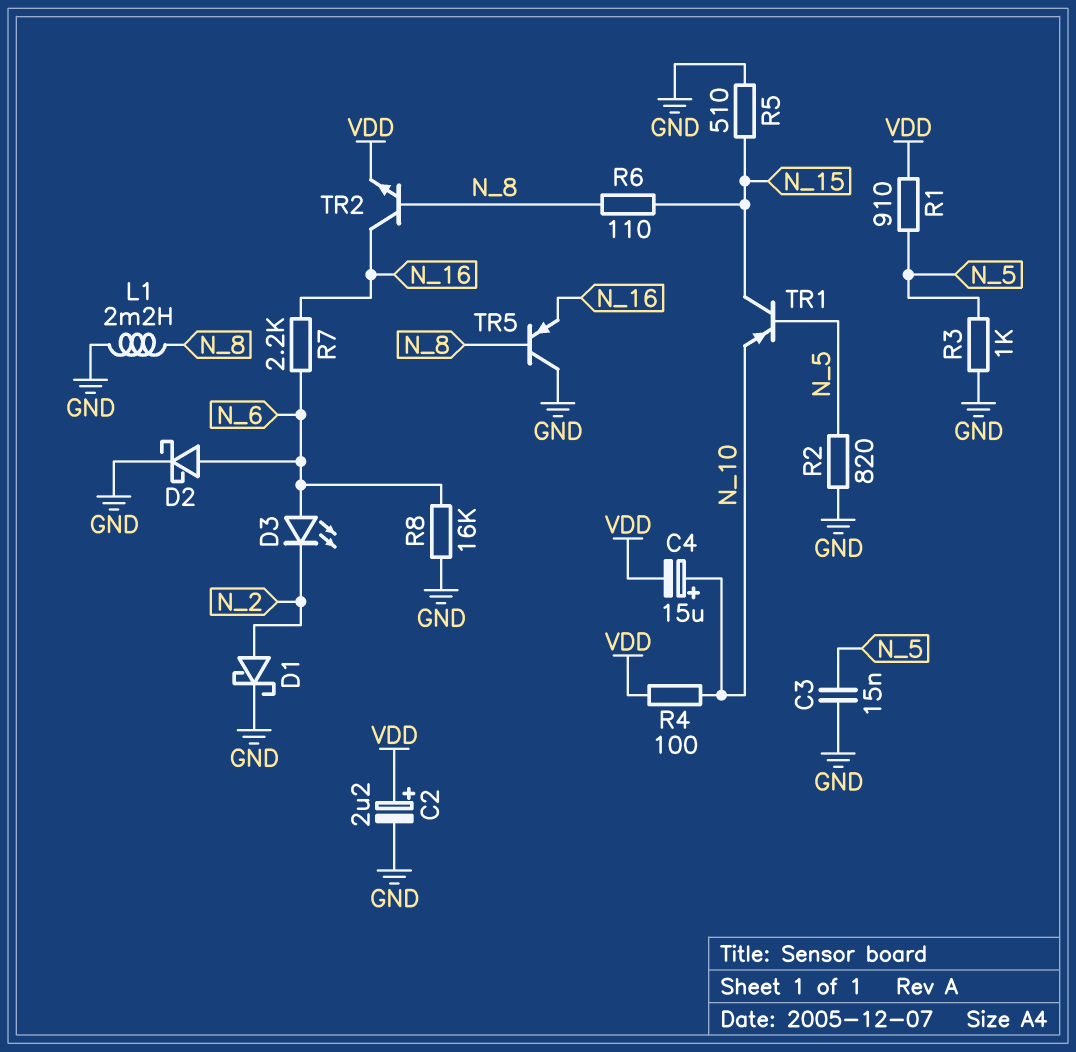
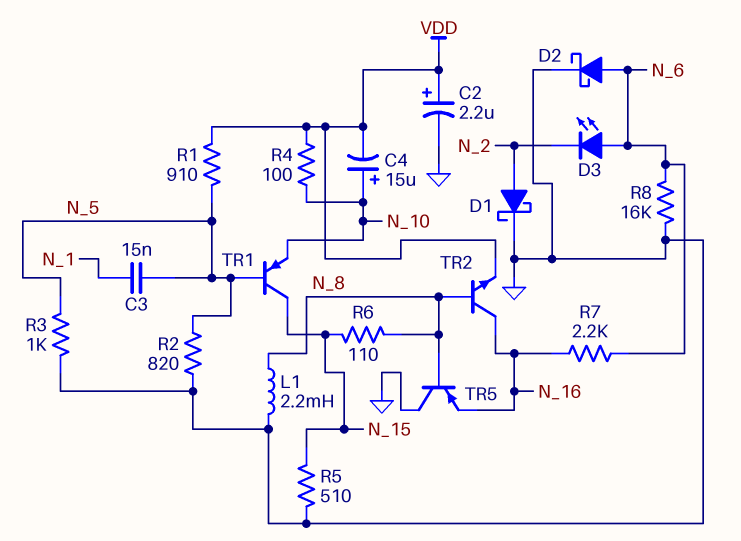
C3: 15nF (GND, N_5) -> 15nF (N_1, N_5)

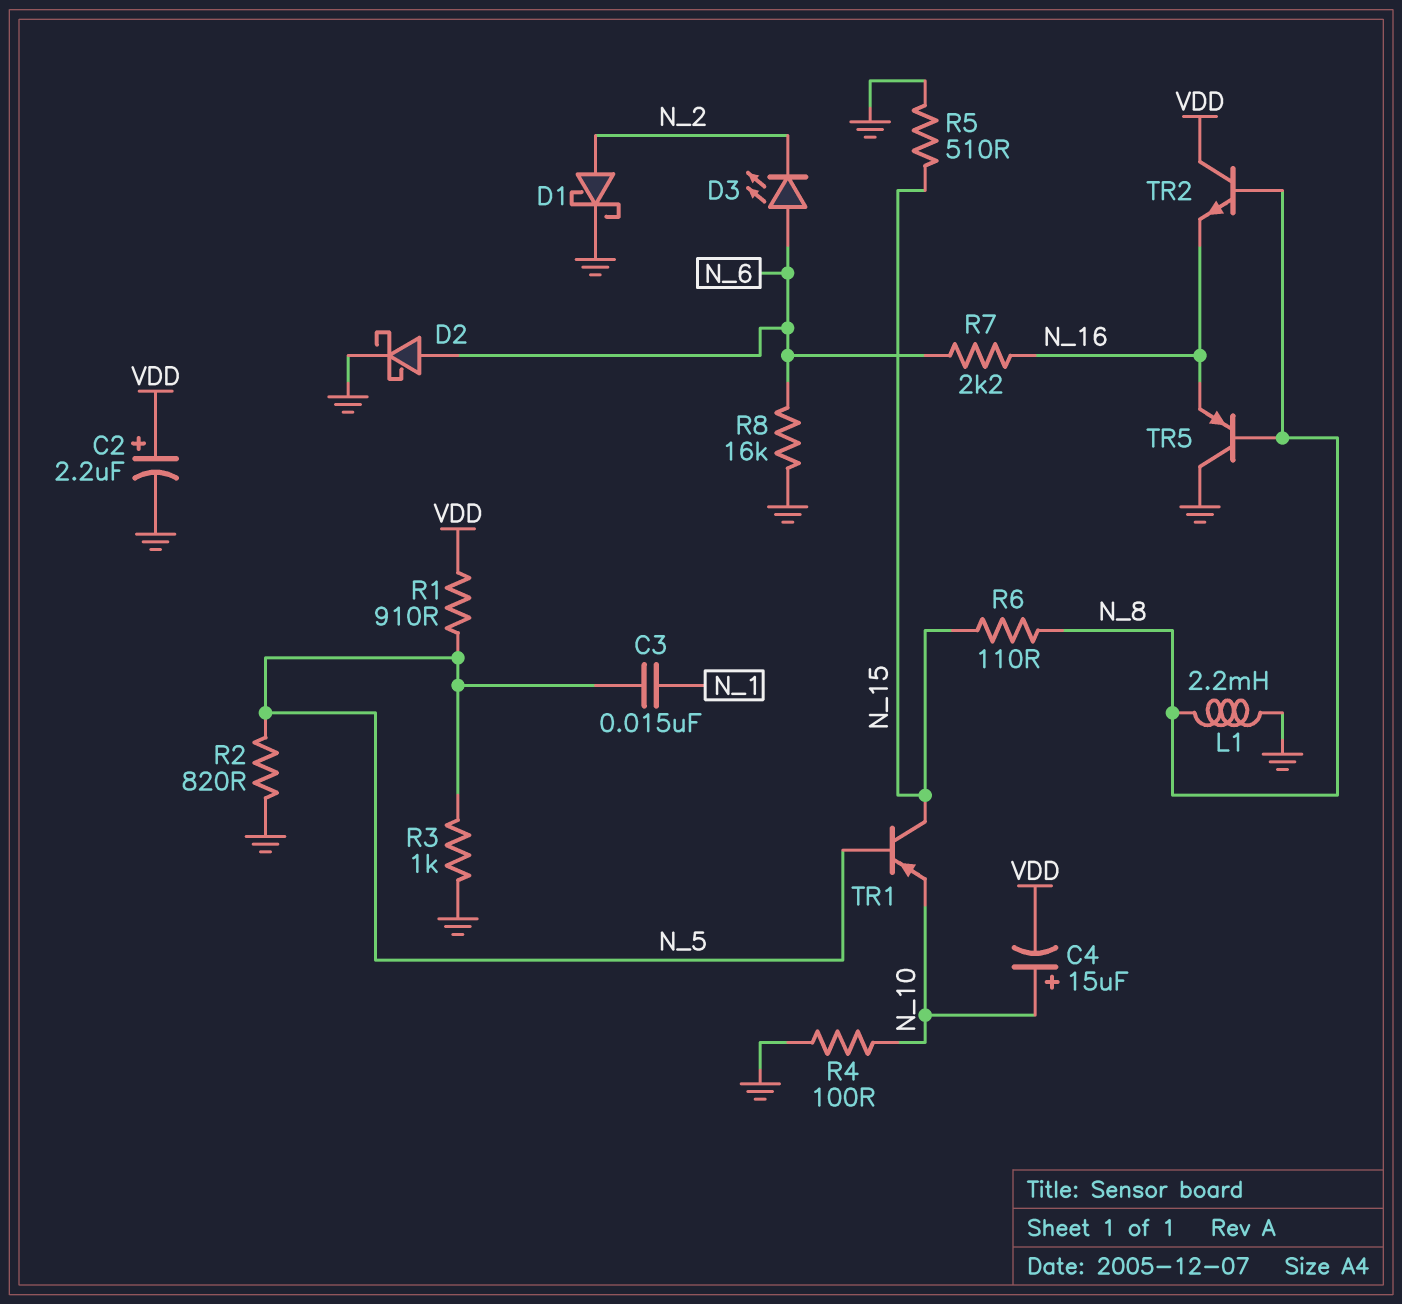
R4: 100 (N_10, VDD) -> 100 (GND, N_10)
TR2: NPN (B N_8, C N_16, E VDD) -> NPN (B N_8, C VDD, E N_16)

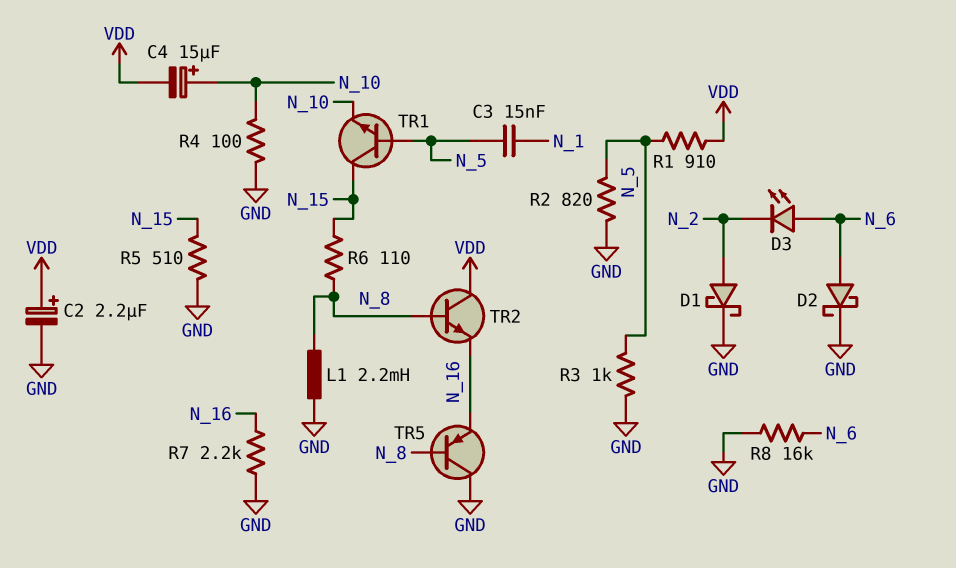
R7: 2.2k (N_6, N_16) -> 2.2k (GND, N_16)
TR1: PNP (B N_5, C N_15, E N_10) -> NPN (B N_5, C N_15, E N_10)

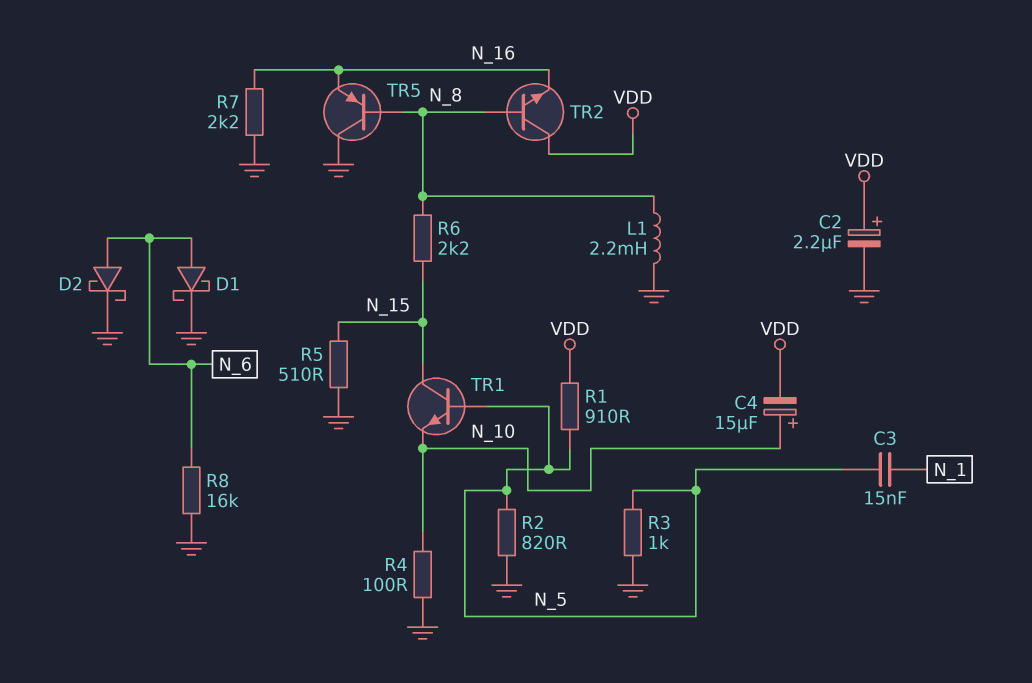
D1: schottky (A N_2, K GND) -> schottky (A N_6, K GND)
D3: LED (A N_6, K N_2) -> none
R6: 110 (N_8, N_15) -> 2.2k (N_8, N_15)

